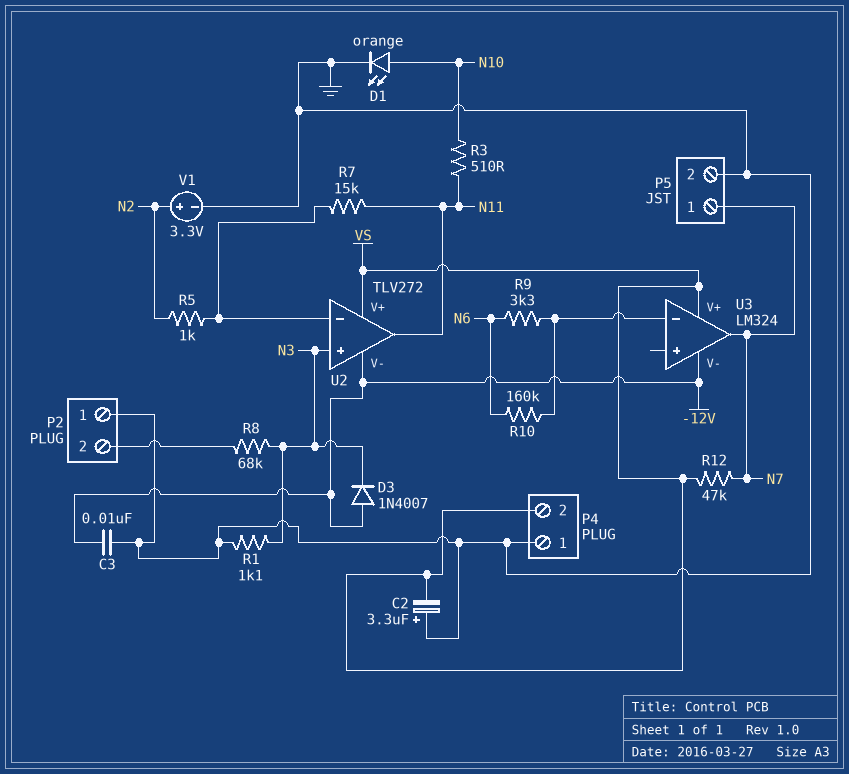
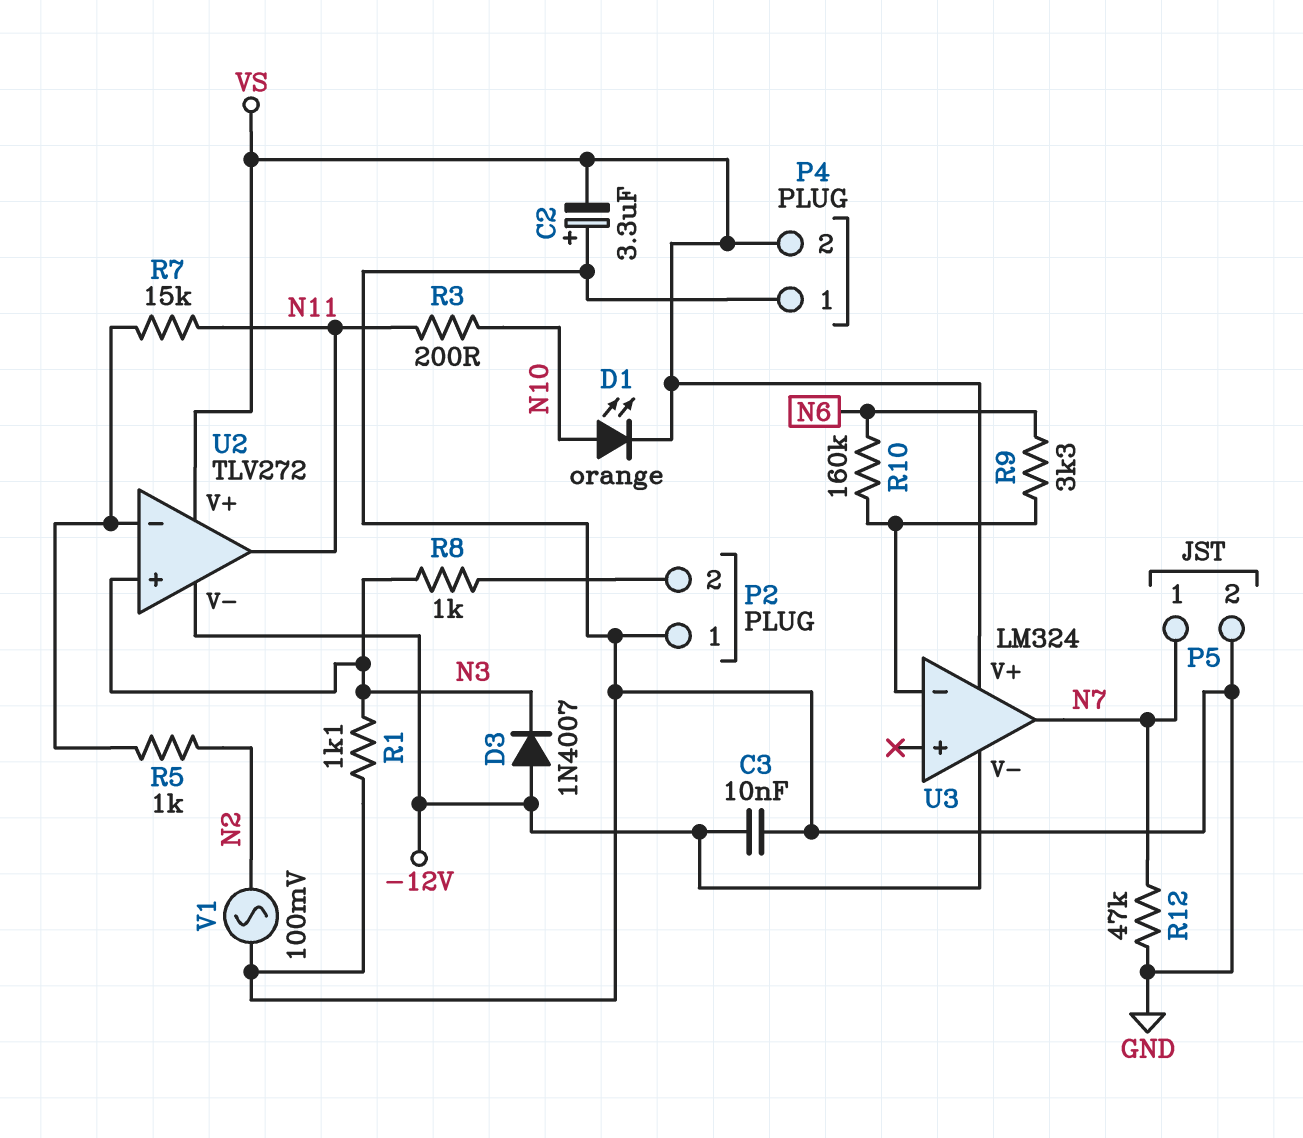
D1: LED orange (A N10, K GND) -> LED orange (A N10, K VS)
R3: 510 (N10, N11) -> 200 (N10, N11)
R8: 68k (N3, P2/2) -> 1k (N3, P2/2)
R12: 47k (N7, VS) -> 47k (GND, N7)
V1: 3.3V (plus N2, minus GND) -> AC 100mV (GND, N2)

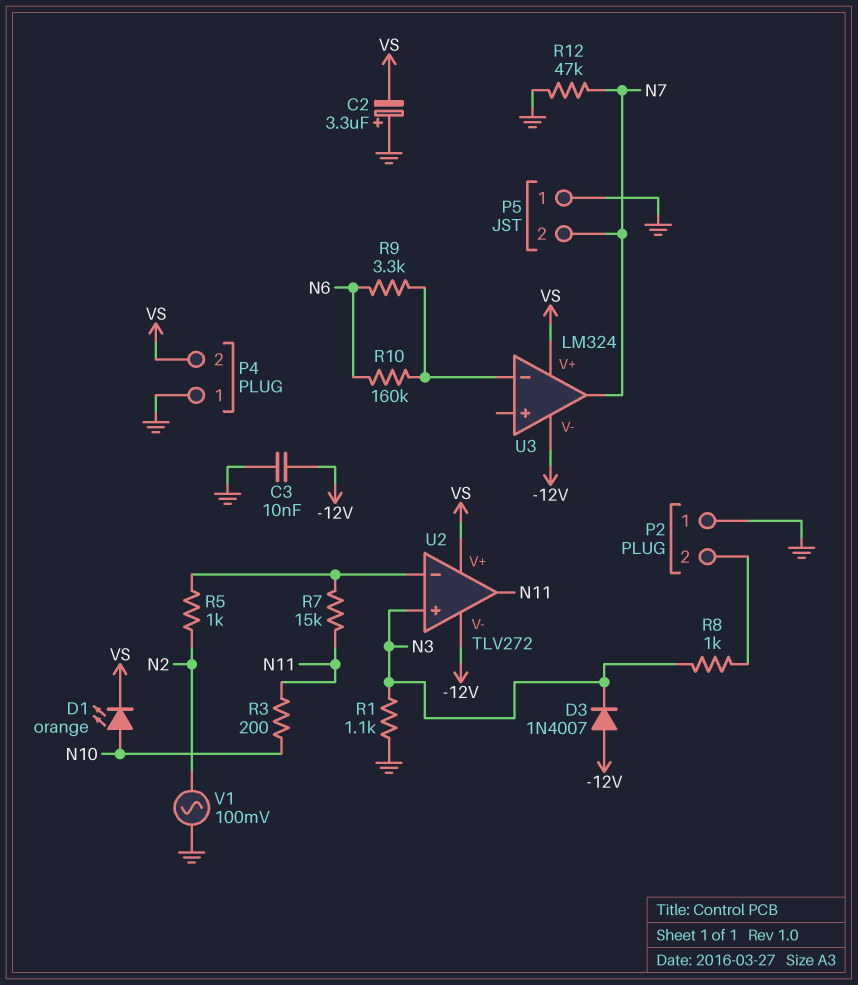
P5 pin 1: N7 -> GND
P5 pin 2: GND -> N7

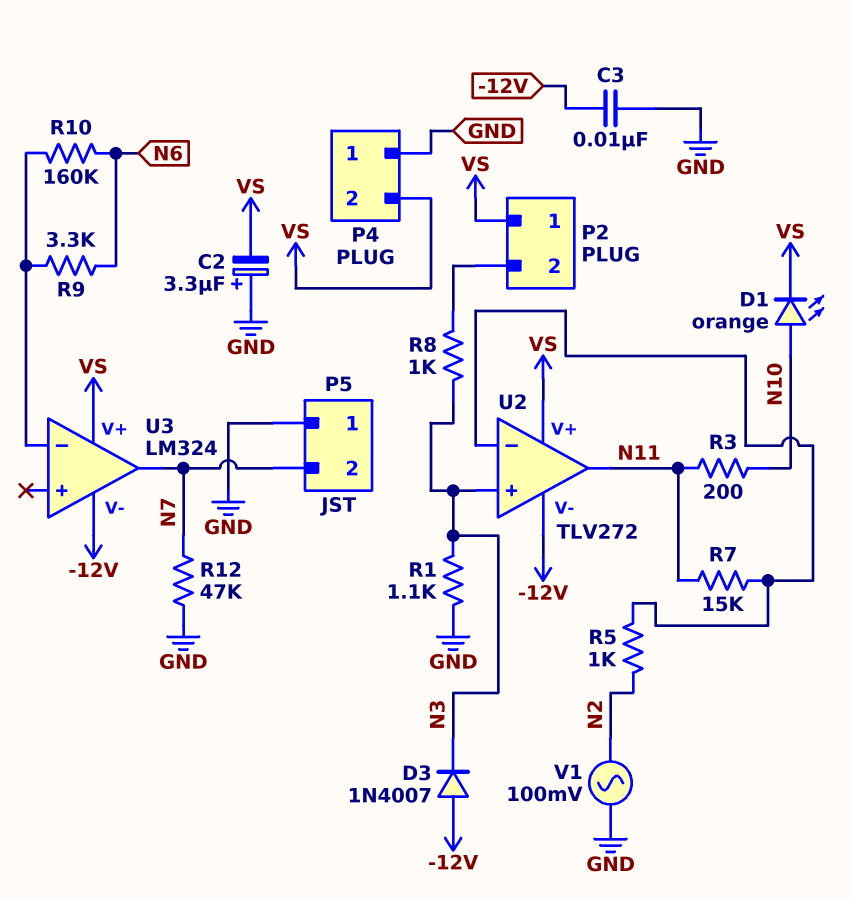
P2 pin 1: GND -> VS

